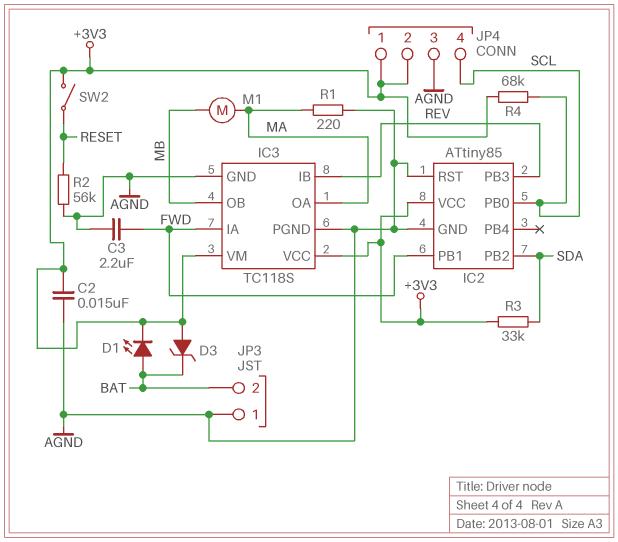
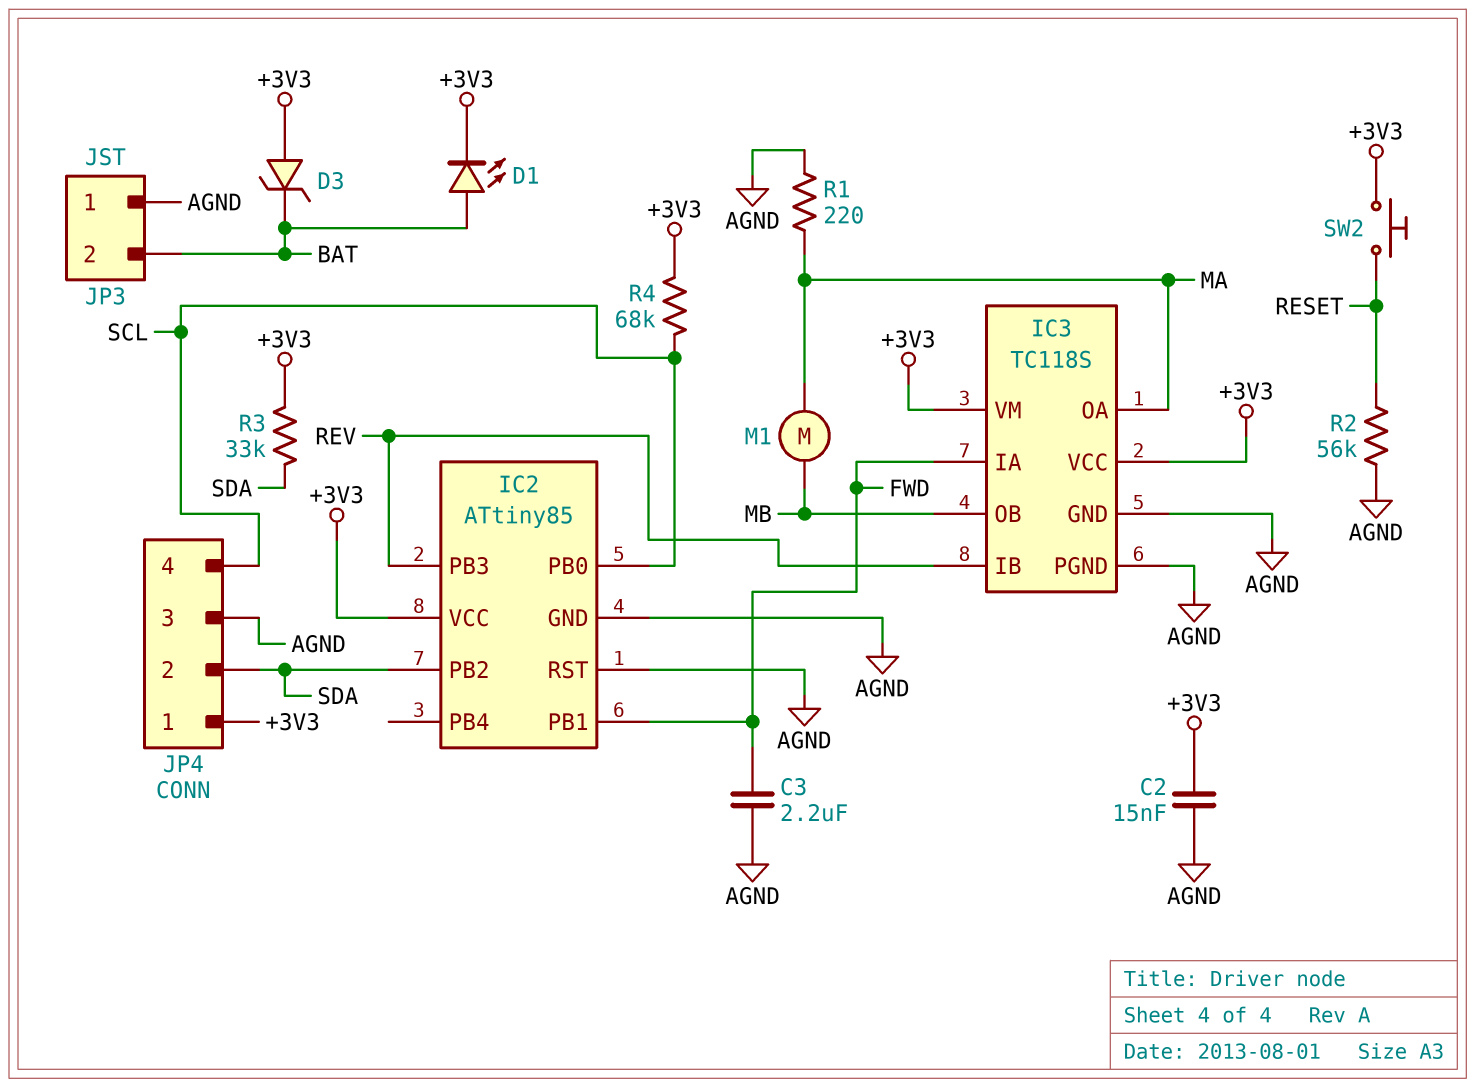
JP4 pin 2: +3V3 -> SDA
SW2: switch (+3V3, RESET) -> button (+3V3, RESET)

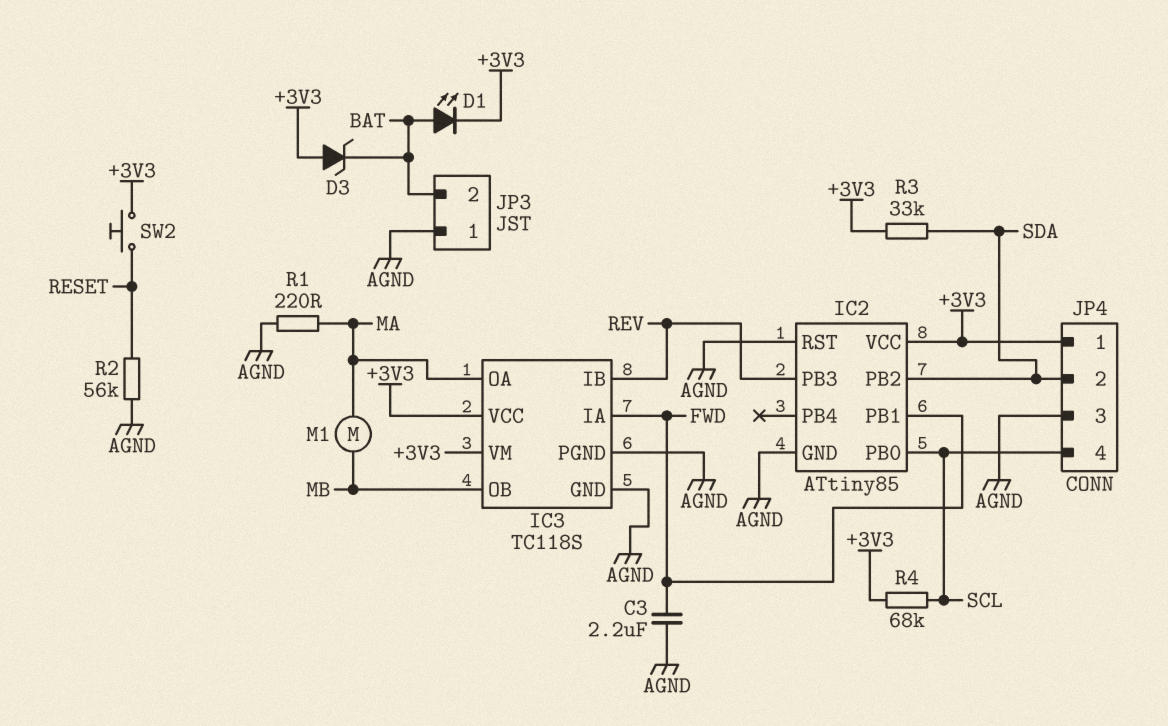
C2: 15nF (+3V3, AGND) -> none

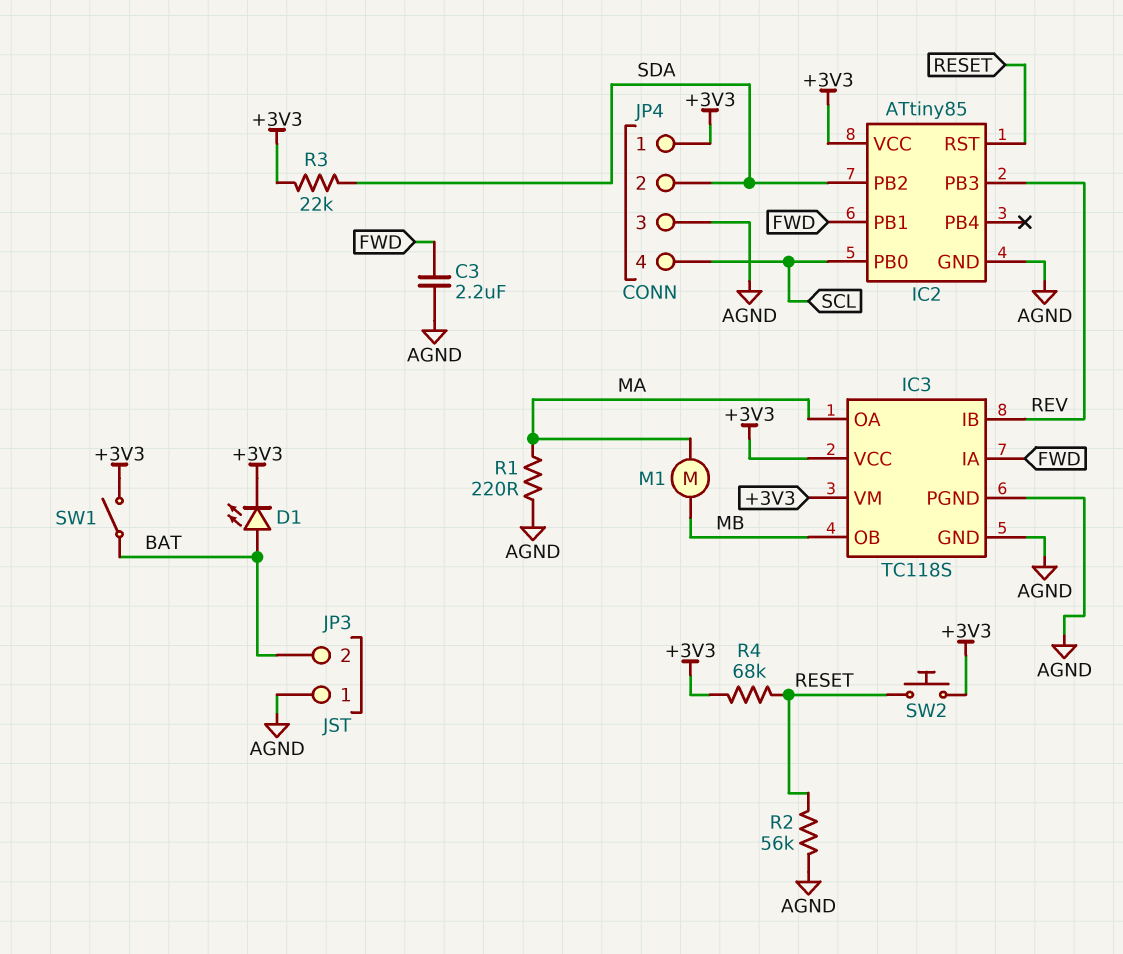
D3: zener (A +3V3, K BAT) -> none
IC2 pin RST: AGND -> RESET
R3: 33k (+3V3, SDA) -> 22k (+3V3, SDA)
R4: 68k (+3V3, SCL) -> 68k (+3V3, RESET)
SW1: none -> switch (+3V3, BAT)

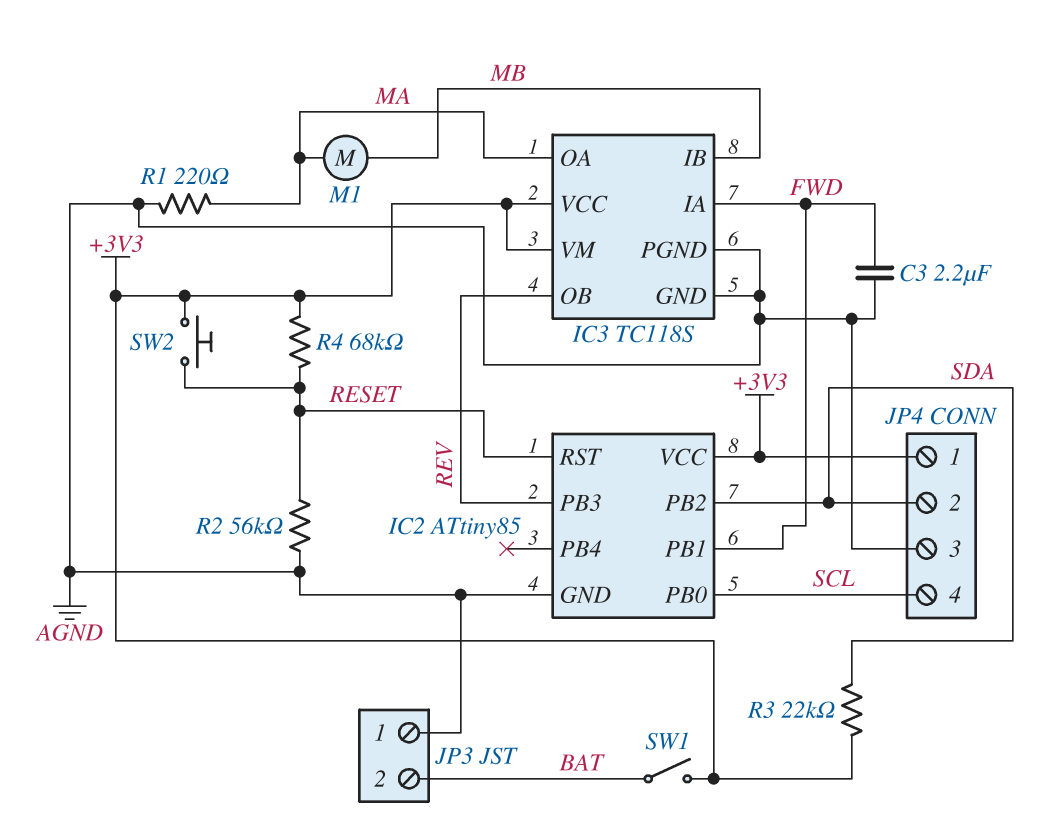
D1: LED (A BAT, K +3V3) -> none
IC3 pin IB: REV -> MB
IC3 pin OB: MB -> REV

